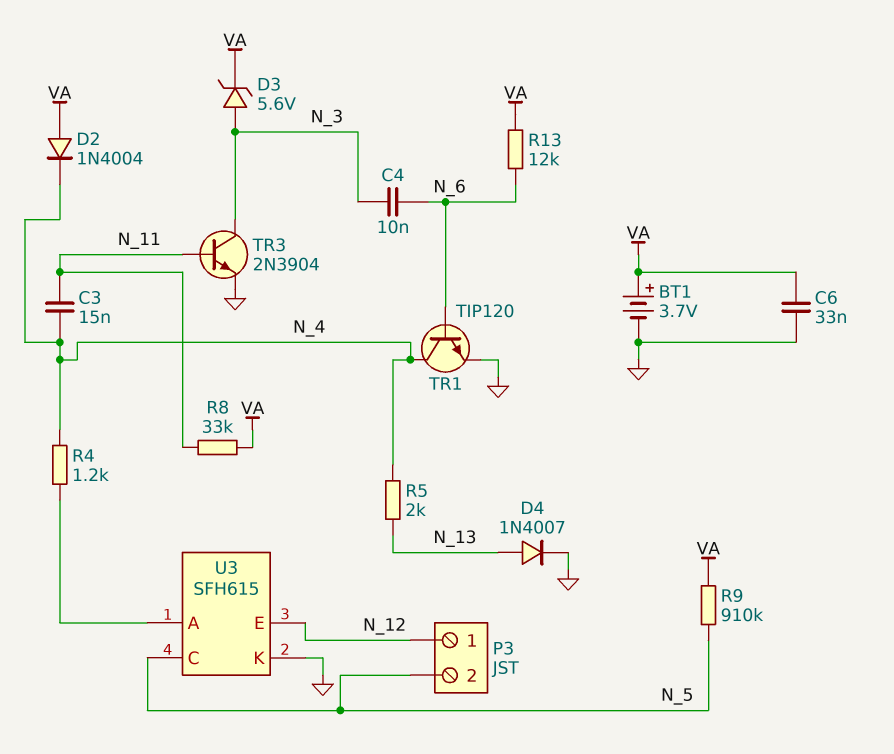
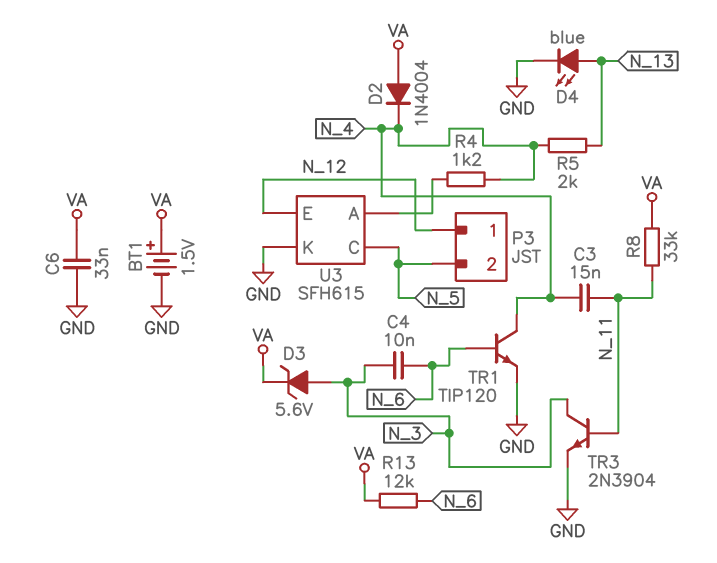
BT1: 3.7V (plus VA, minus GND) -> 1.5V (plus VA, minus GND)
D4: diode 1N4007 (A N_13, K GND) -> LED blue (A N_13, K GND)
R9: 910k (N_5, VA) -> none

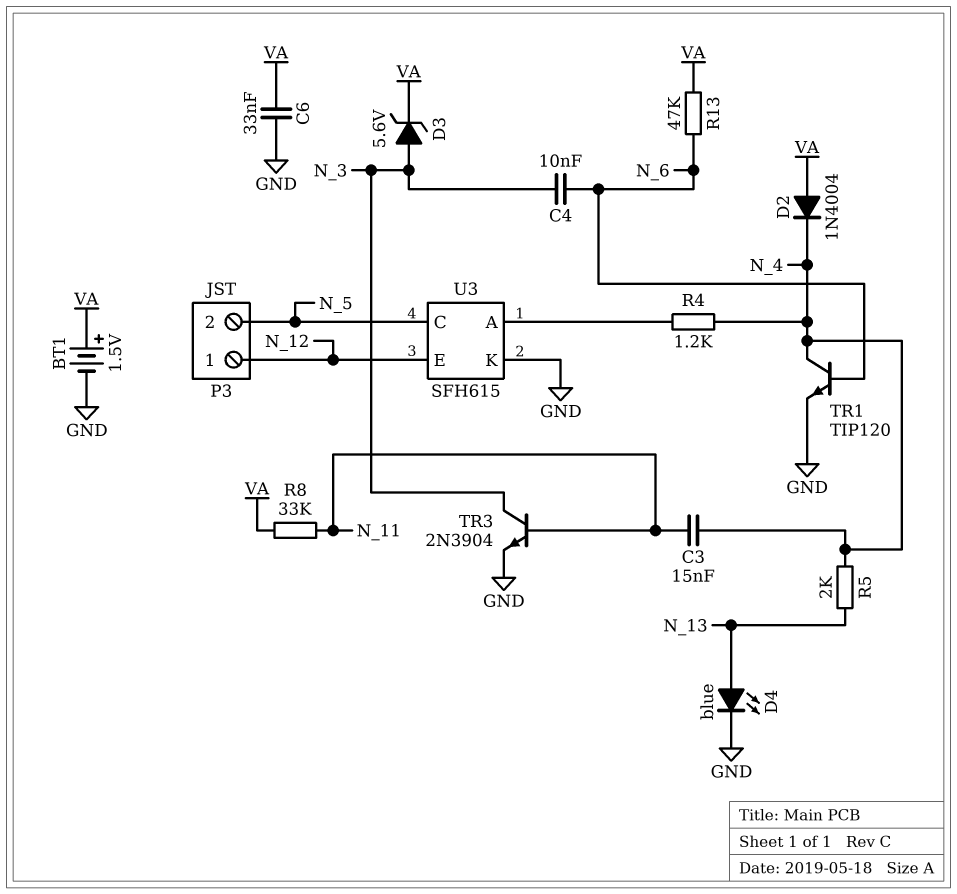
R13: 12k (N_6, VA) -> 47k (N_6, VA)

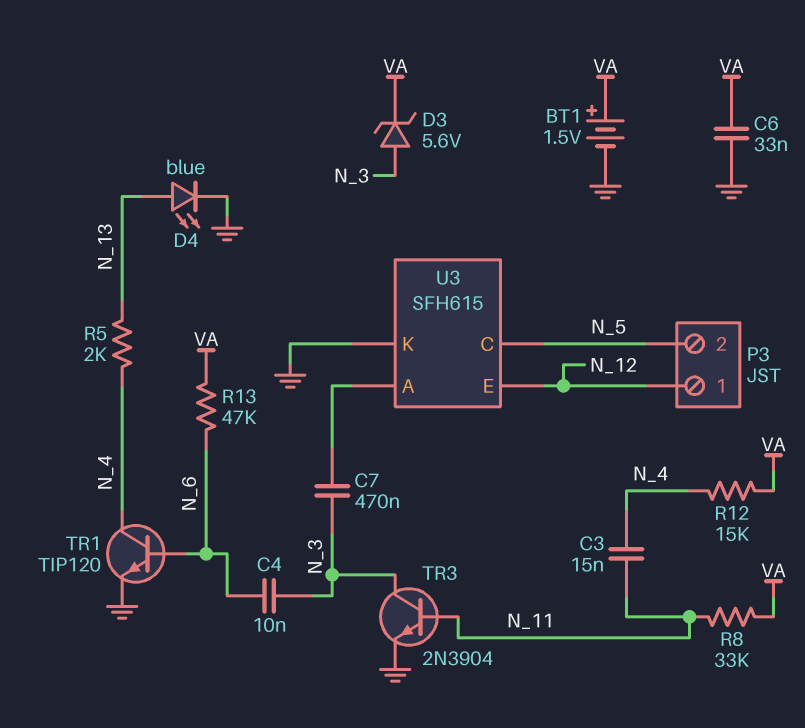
C7: none -> 470nF (N_3, U3/A)
D2: diode 1N4004 (A VA, K N_4) -> none
R4: 1.2k (N_4, U3/A) -> none
R12: none -> 15k (N_4, VA)

